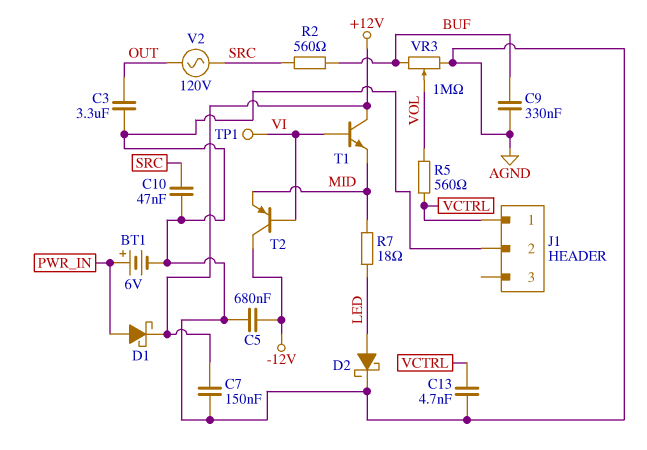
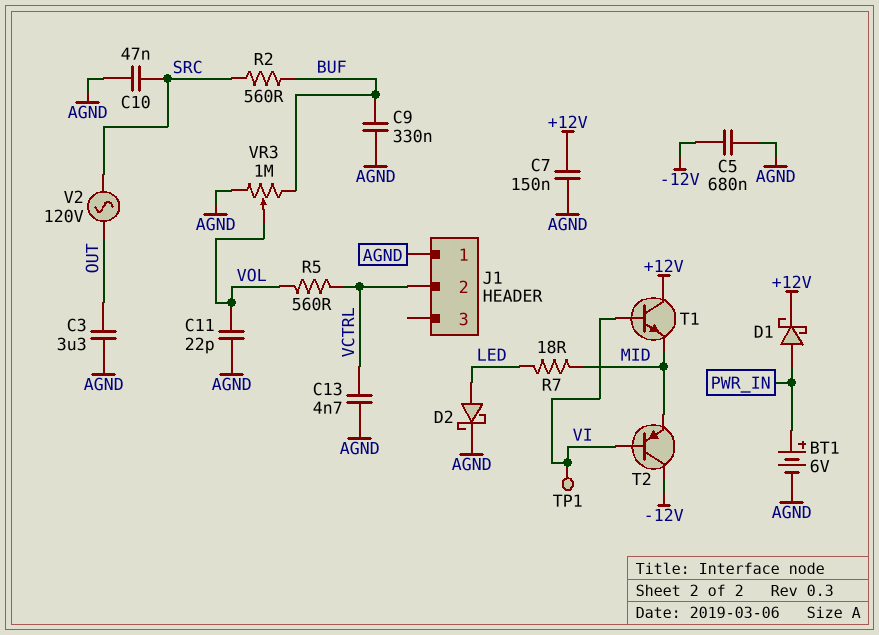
C11: none -> 22pF (AGND, VOL)
J1 pin 1: VCTRL -> AGND
J1 pin 2: AGND -> VCTRL

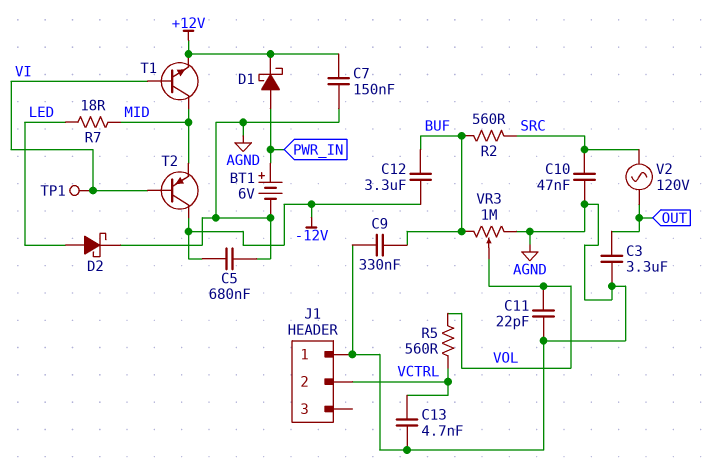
C12: none -> 3.3uF (-12V, BUF)
T1: NPN (B VI, C +12V, E MID) -> NPN (B VI, C MID, E +12V)

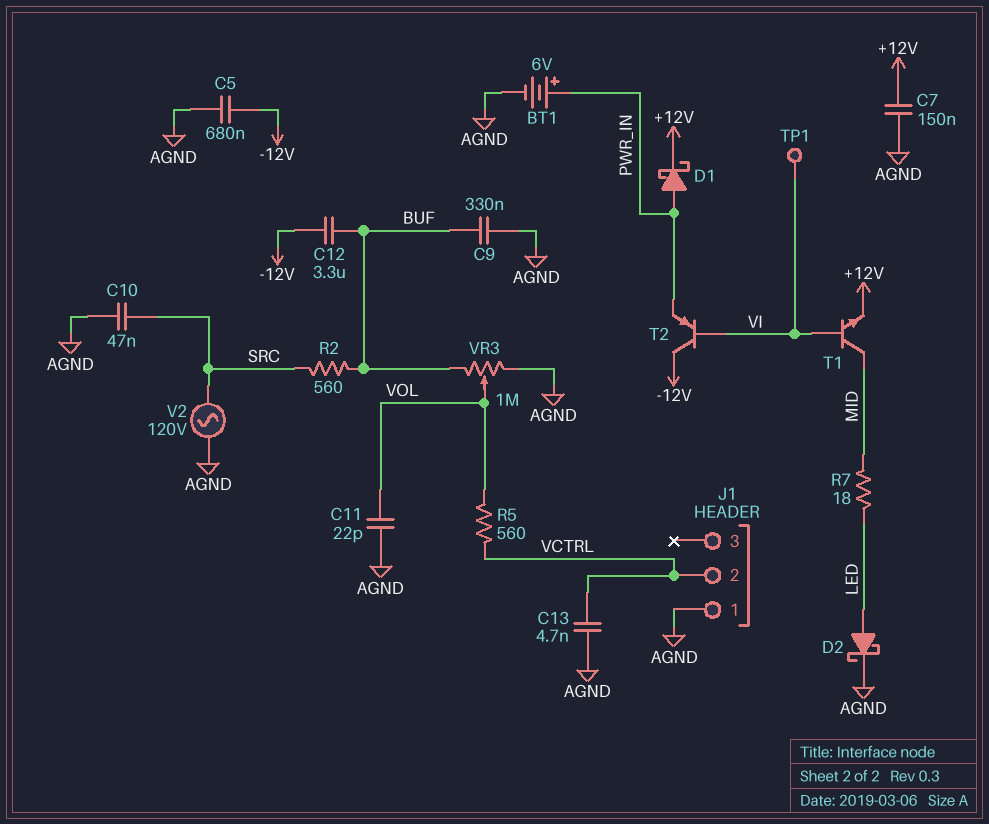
C3: 3.3uF (AGND, OUT) -> none
T2: PNP (B VI, C -12V, E MID) -> PNP (B VI, C -12V, E PWR_IN)
V2: AC 120V (OUT, SRC) -> AC 120V (AGND, SRC)

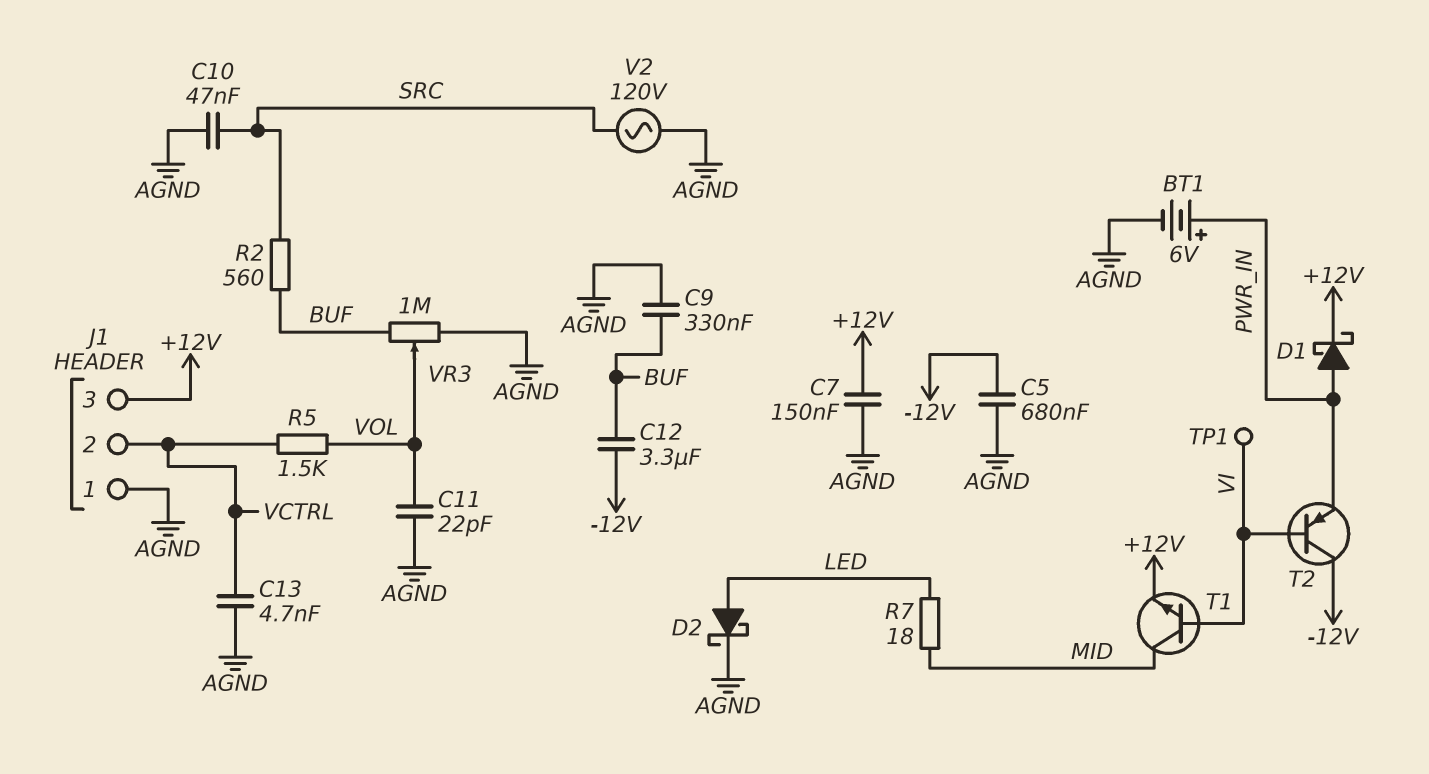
J1 pin 3: none -> +12V
R5: 560 (VCTRL, VOL) -> 1.5k (VCTRL, VOL)

